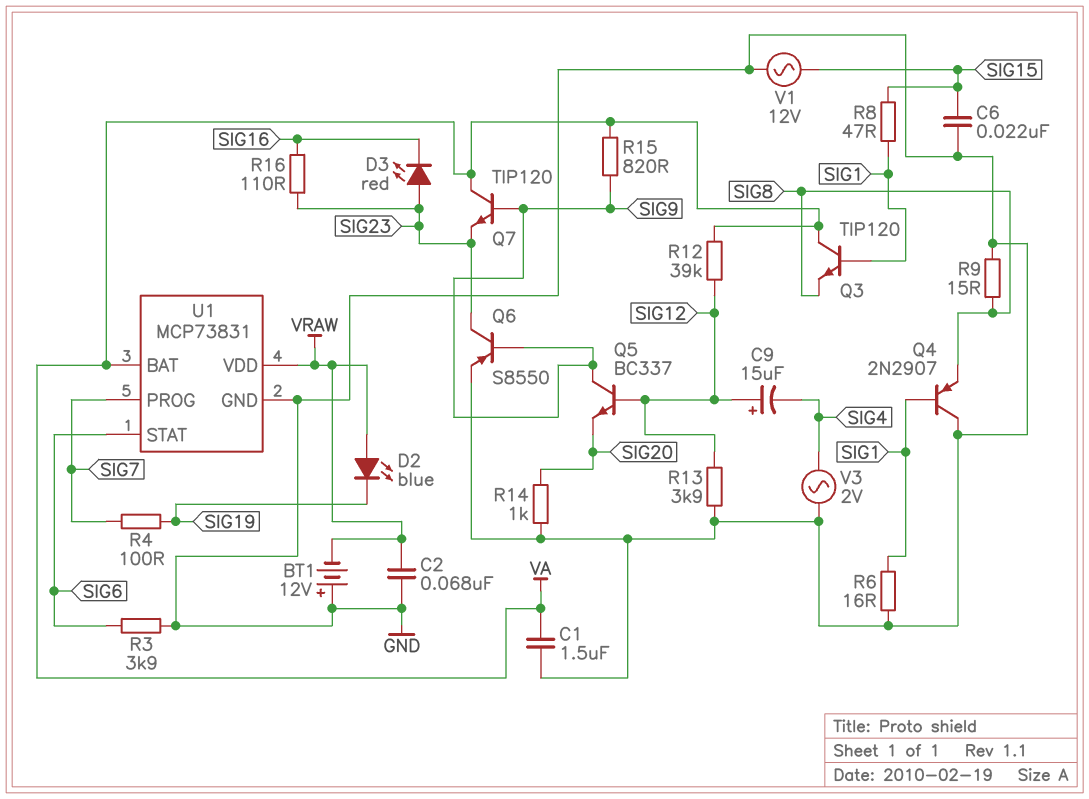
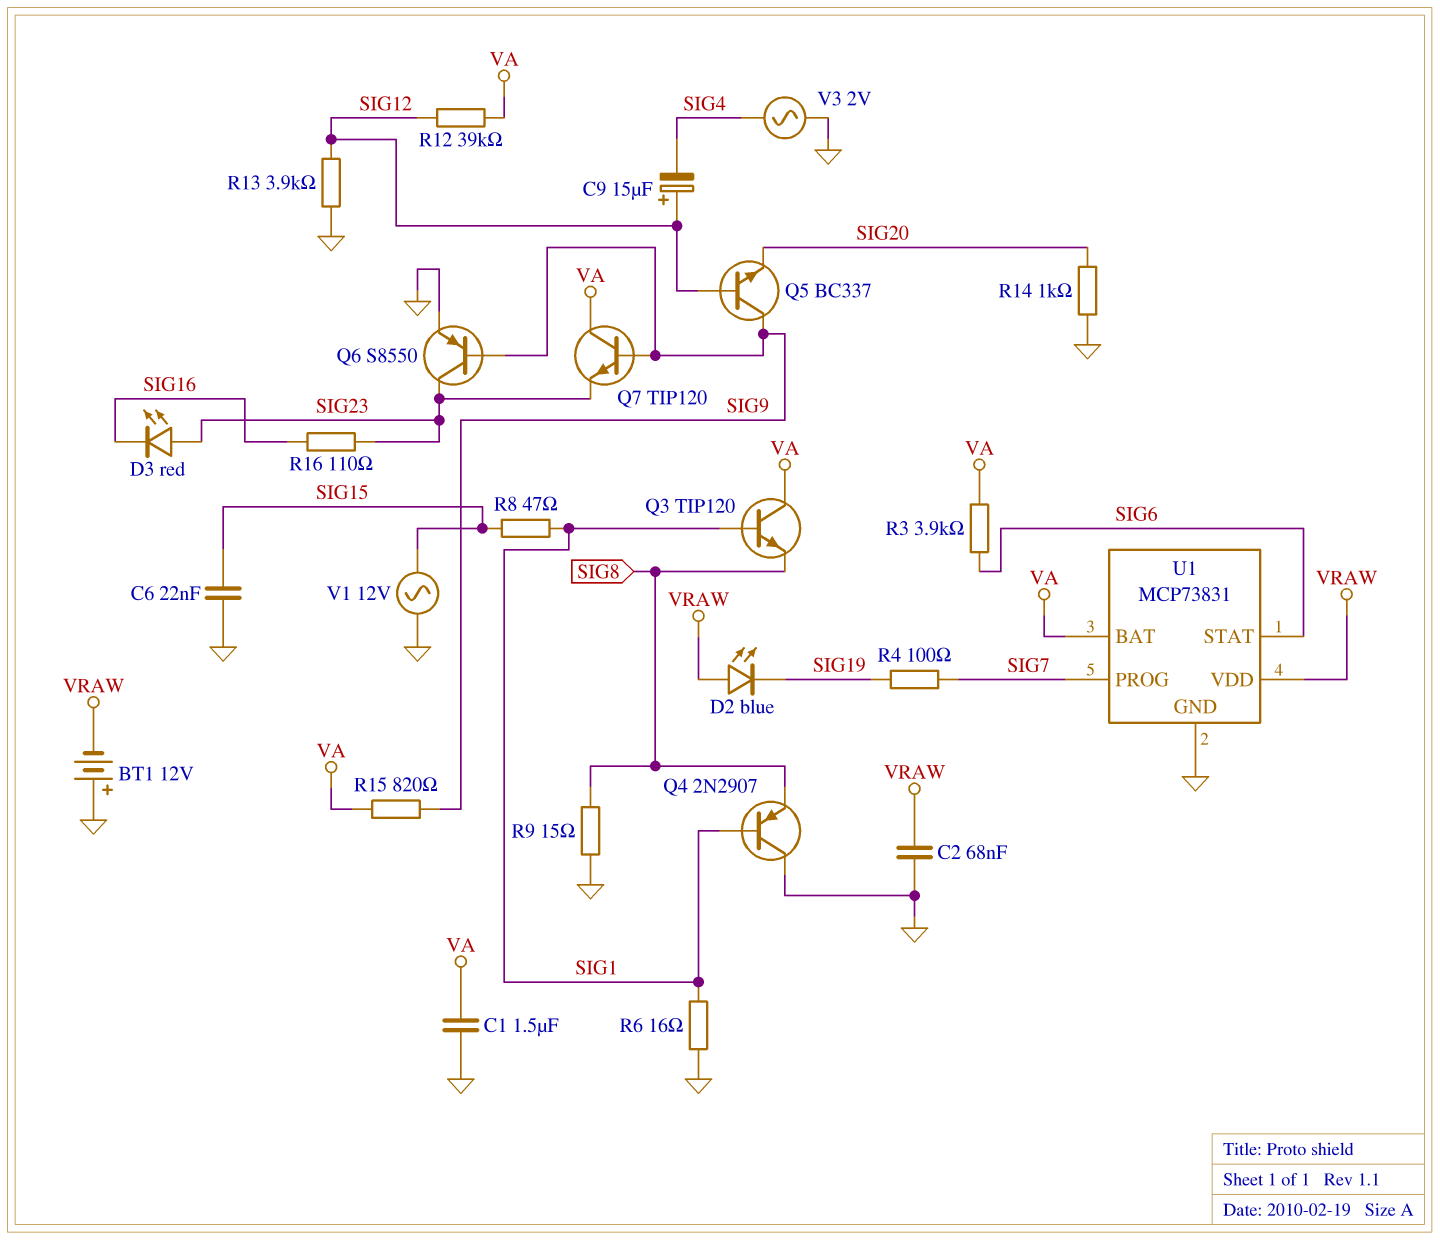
R3: 3.9k (GND, SIG6) -> 3.9k (SIG6, VA)

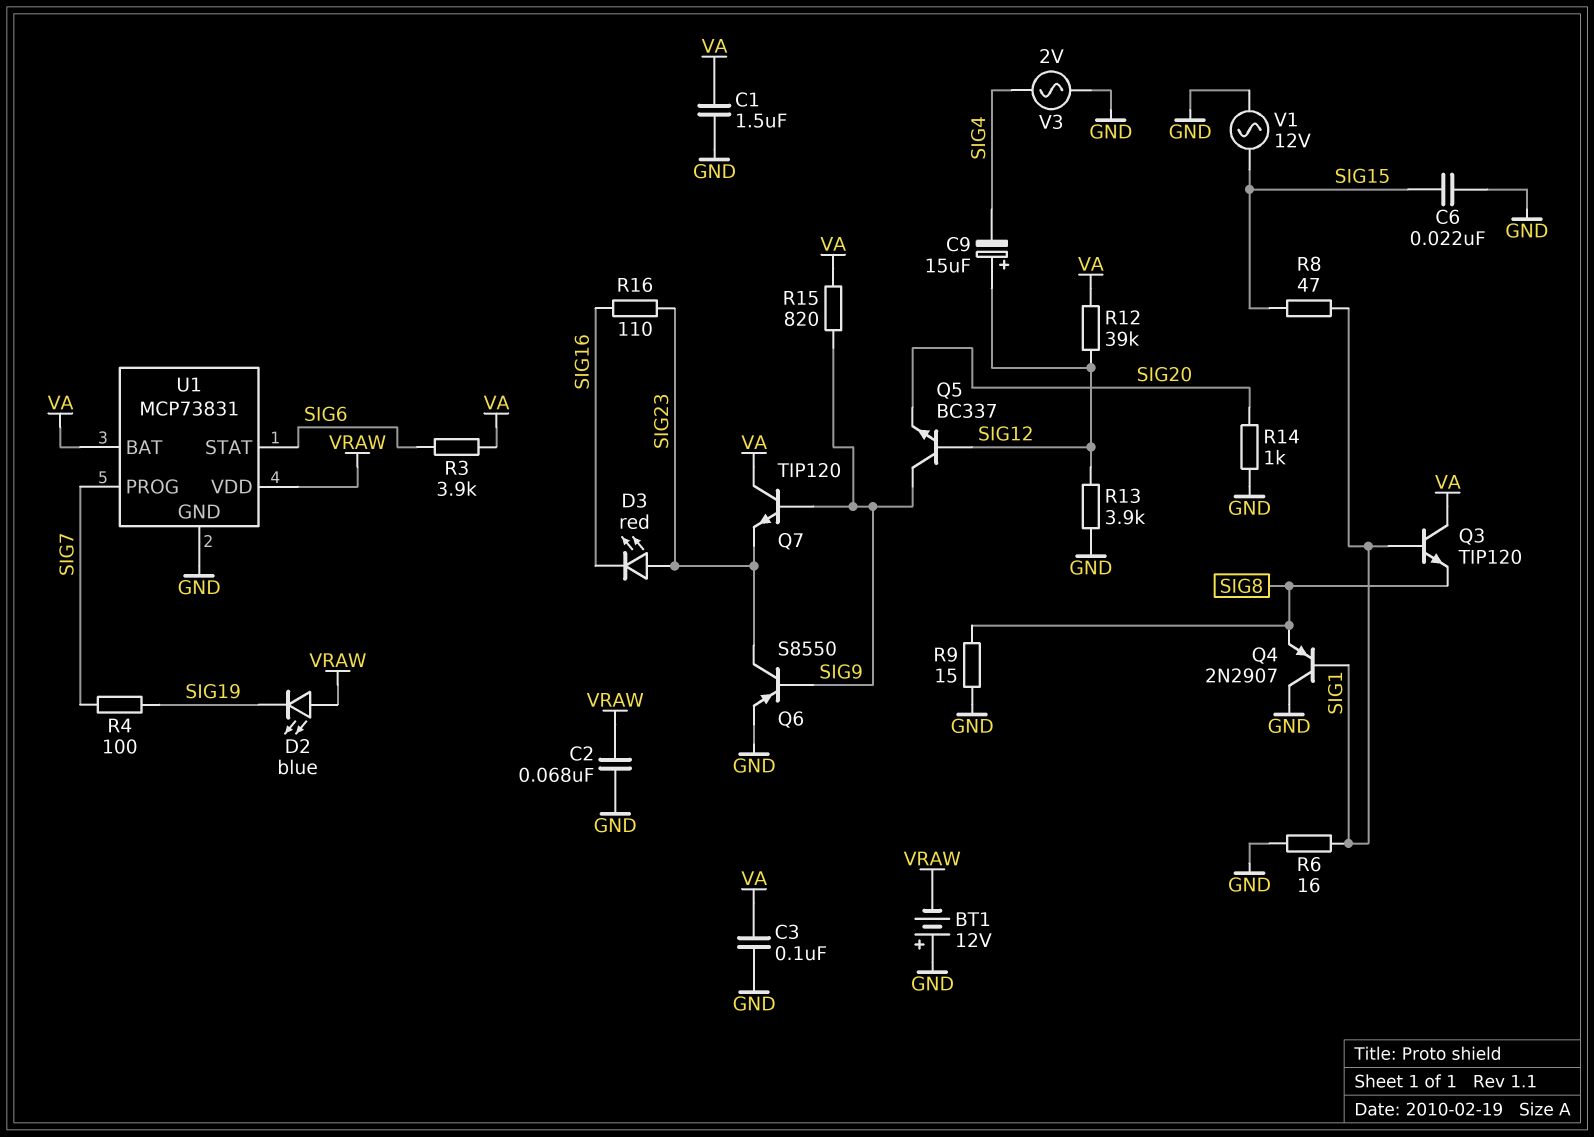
C3: none -> 100nF (GND, VA)

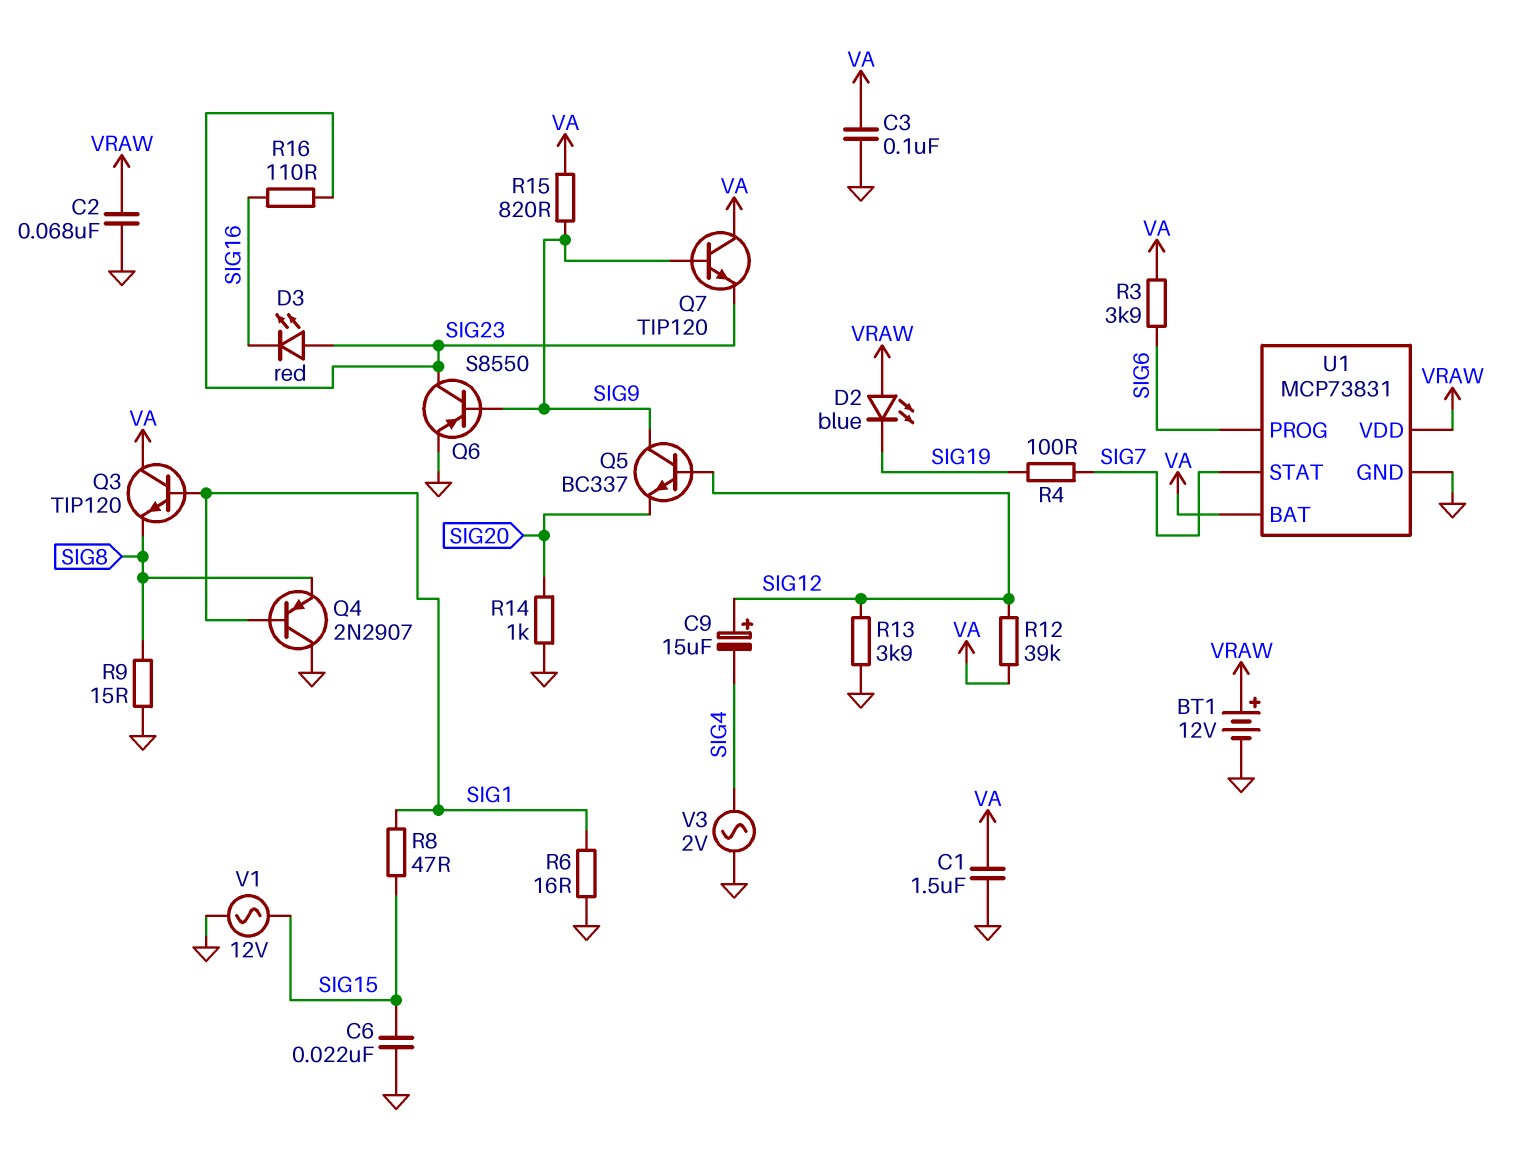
BT1: 12V (plus GND, minus VRAW) -> 12V (plus VRAW, minus GND)
U1 pin PROG: SIG7 -> SIG6
U1 pin STAT: SIG6 -> SIG7

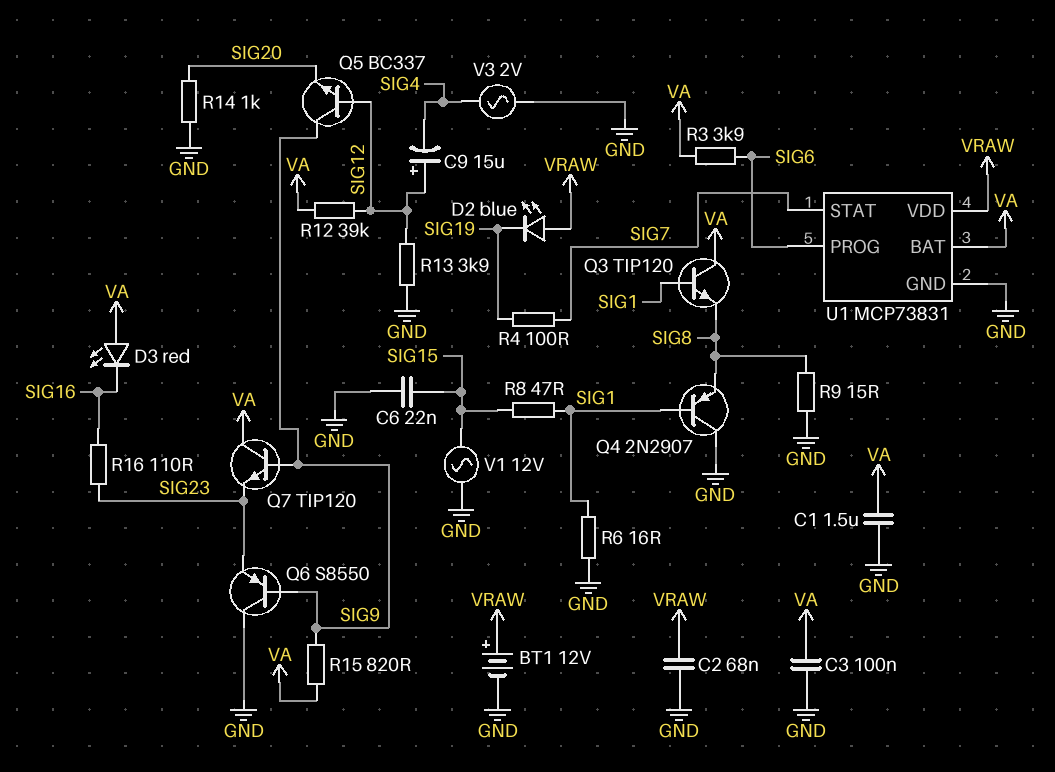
D3: LED red (A SIG23, K SIG16) -> LED red (A VA, K SIG16)
Q6: PNP S8550 (B SIG9, C SIG23, E GND) -> PNP S8550 (B SIG9, C GND, E SIG23)

